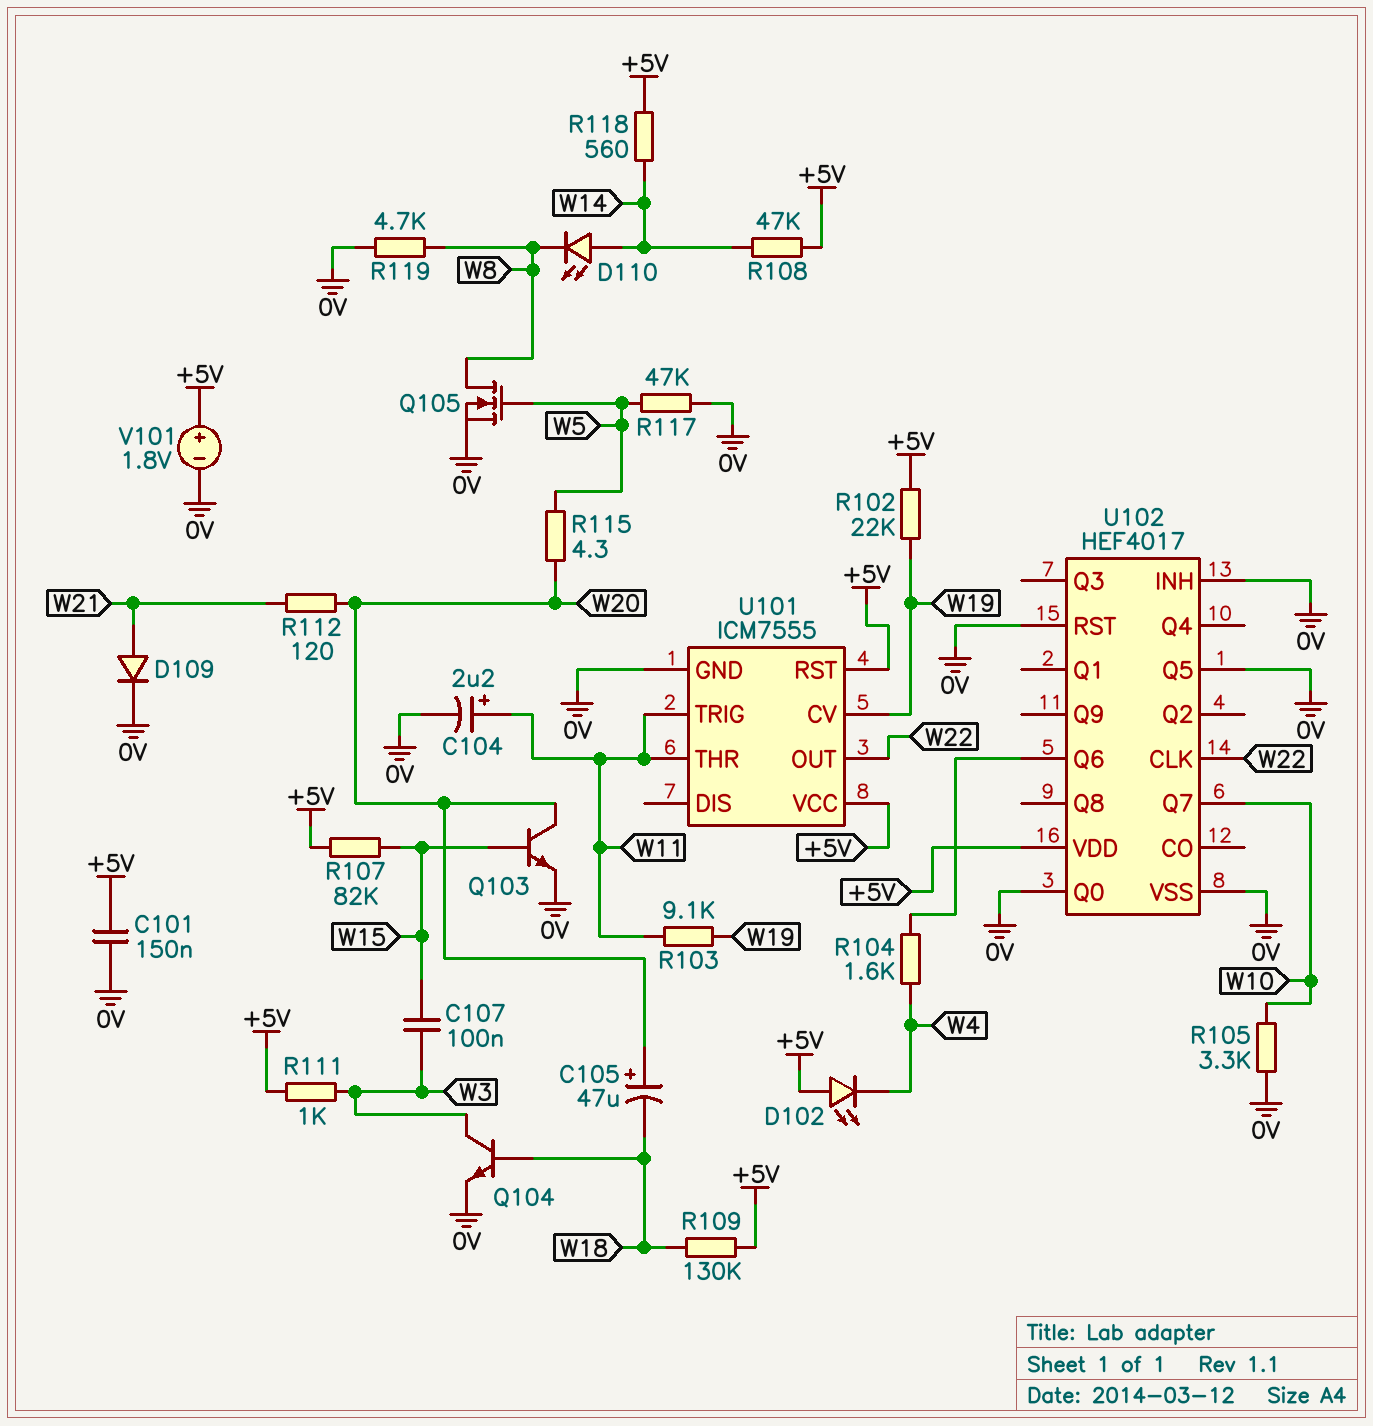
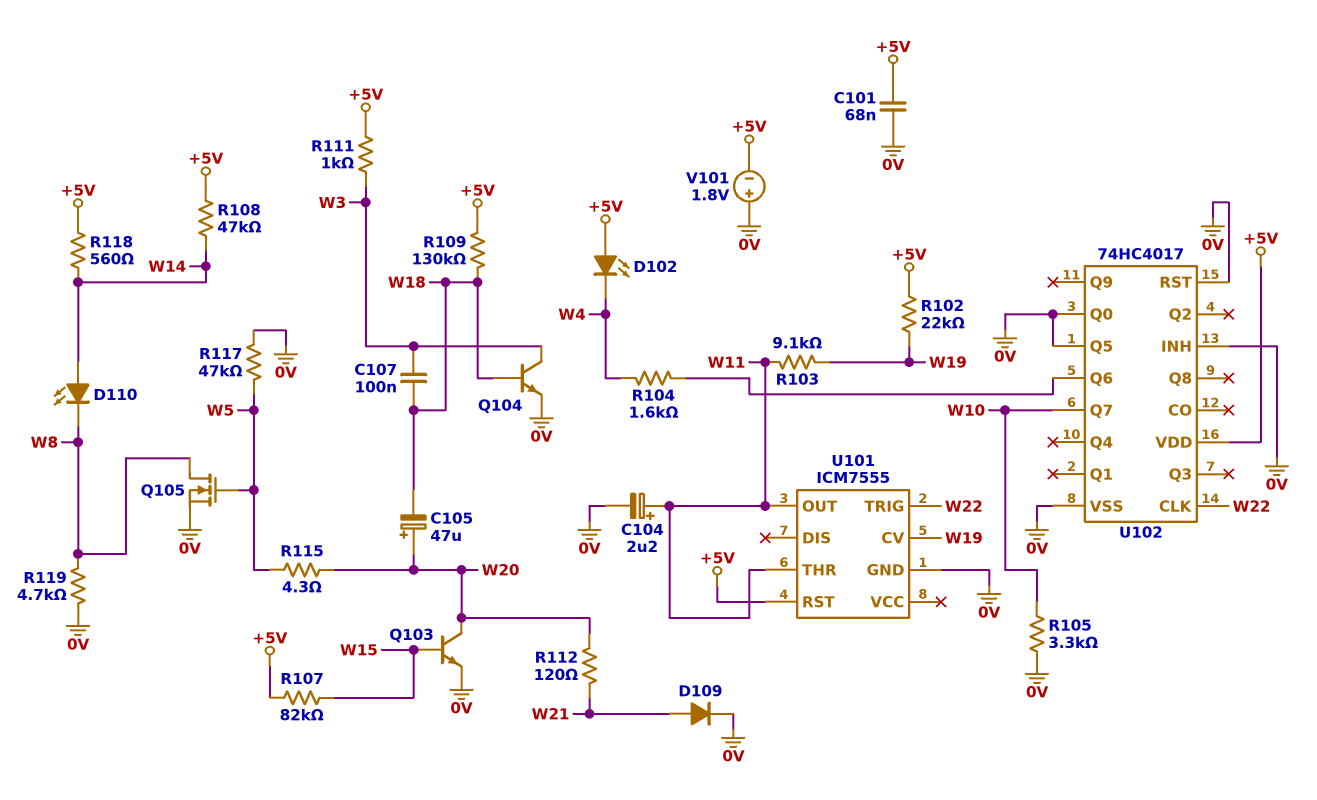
C101: 150nF (+5V, 0V) -> 68nF (+5V, 0V)
C107: 100nF (W3, W15) -> 100nF (W3, W18)
U101 pin OUT: W22 -> W11
U101 pin TRIG: W11 -> W22
U101 pin VCC: +5V -> none
U102: HEF4017 -> 74HC4017
V101: 1.8V (plus +5V, minus 0V) -> 1.8V (plus 0V, minus +5V)

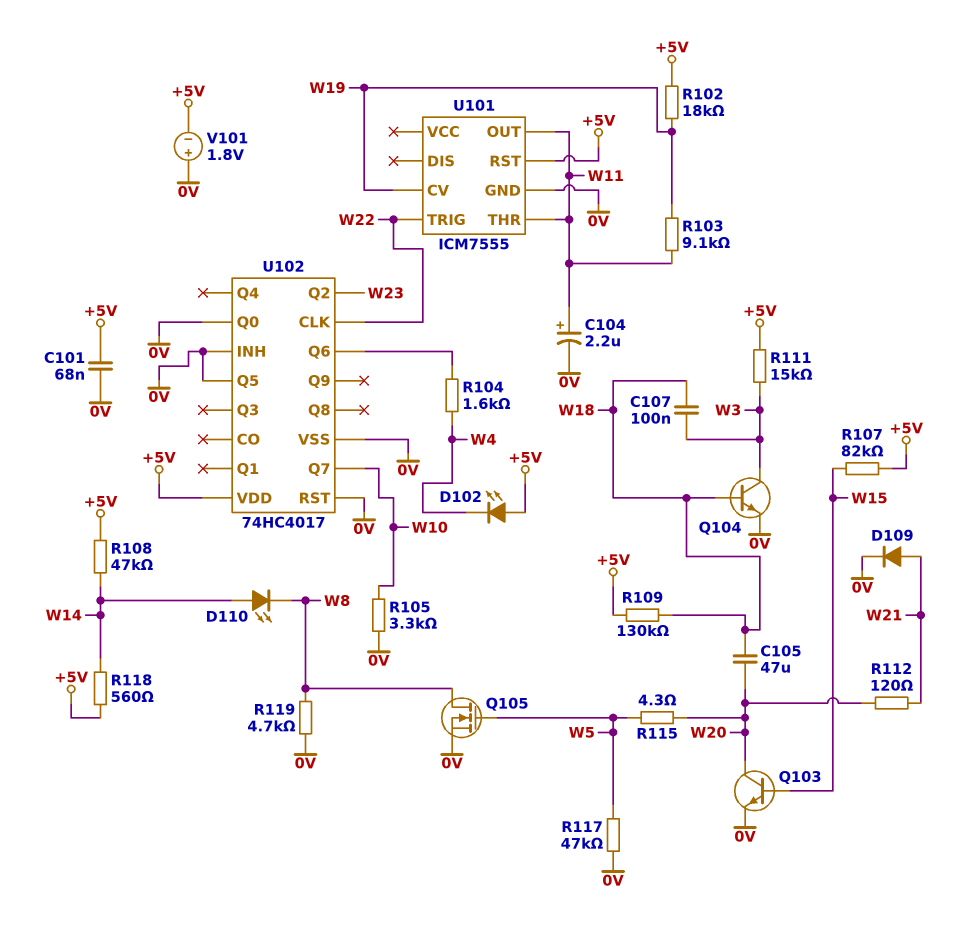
C105: 47uF (plus W20, minus W18) -> 47uF (W18, W20)
R102: 22k (+5V, W19) -> 18k (+5V, W19)
R111: 1k (+5V, W3) -> 15k (+5V, W3)
U102 pin Q2: none -> W23

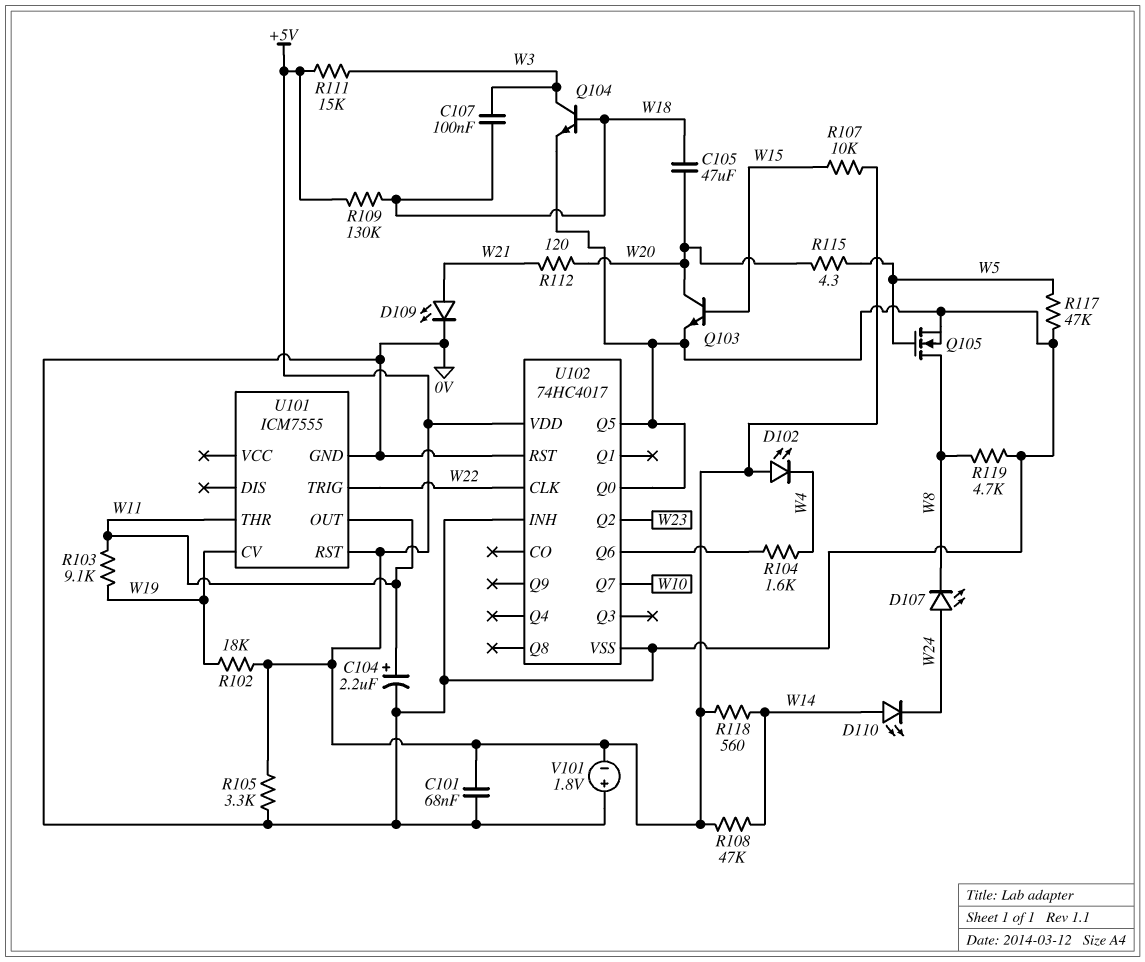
D107: none -> LED (A W24, K W8)
D109: diode (A W21, K 0V) -> LED (A W21, K 0V)
D110: LED (A W14, K W8) -> LED (A W14, K W24)
R105: 3.3k (0V, W10) -> 3.3k (+5V, 0V)
R107: 82k (+5V, W15) -> 10k (+5V, W15)

